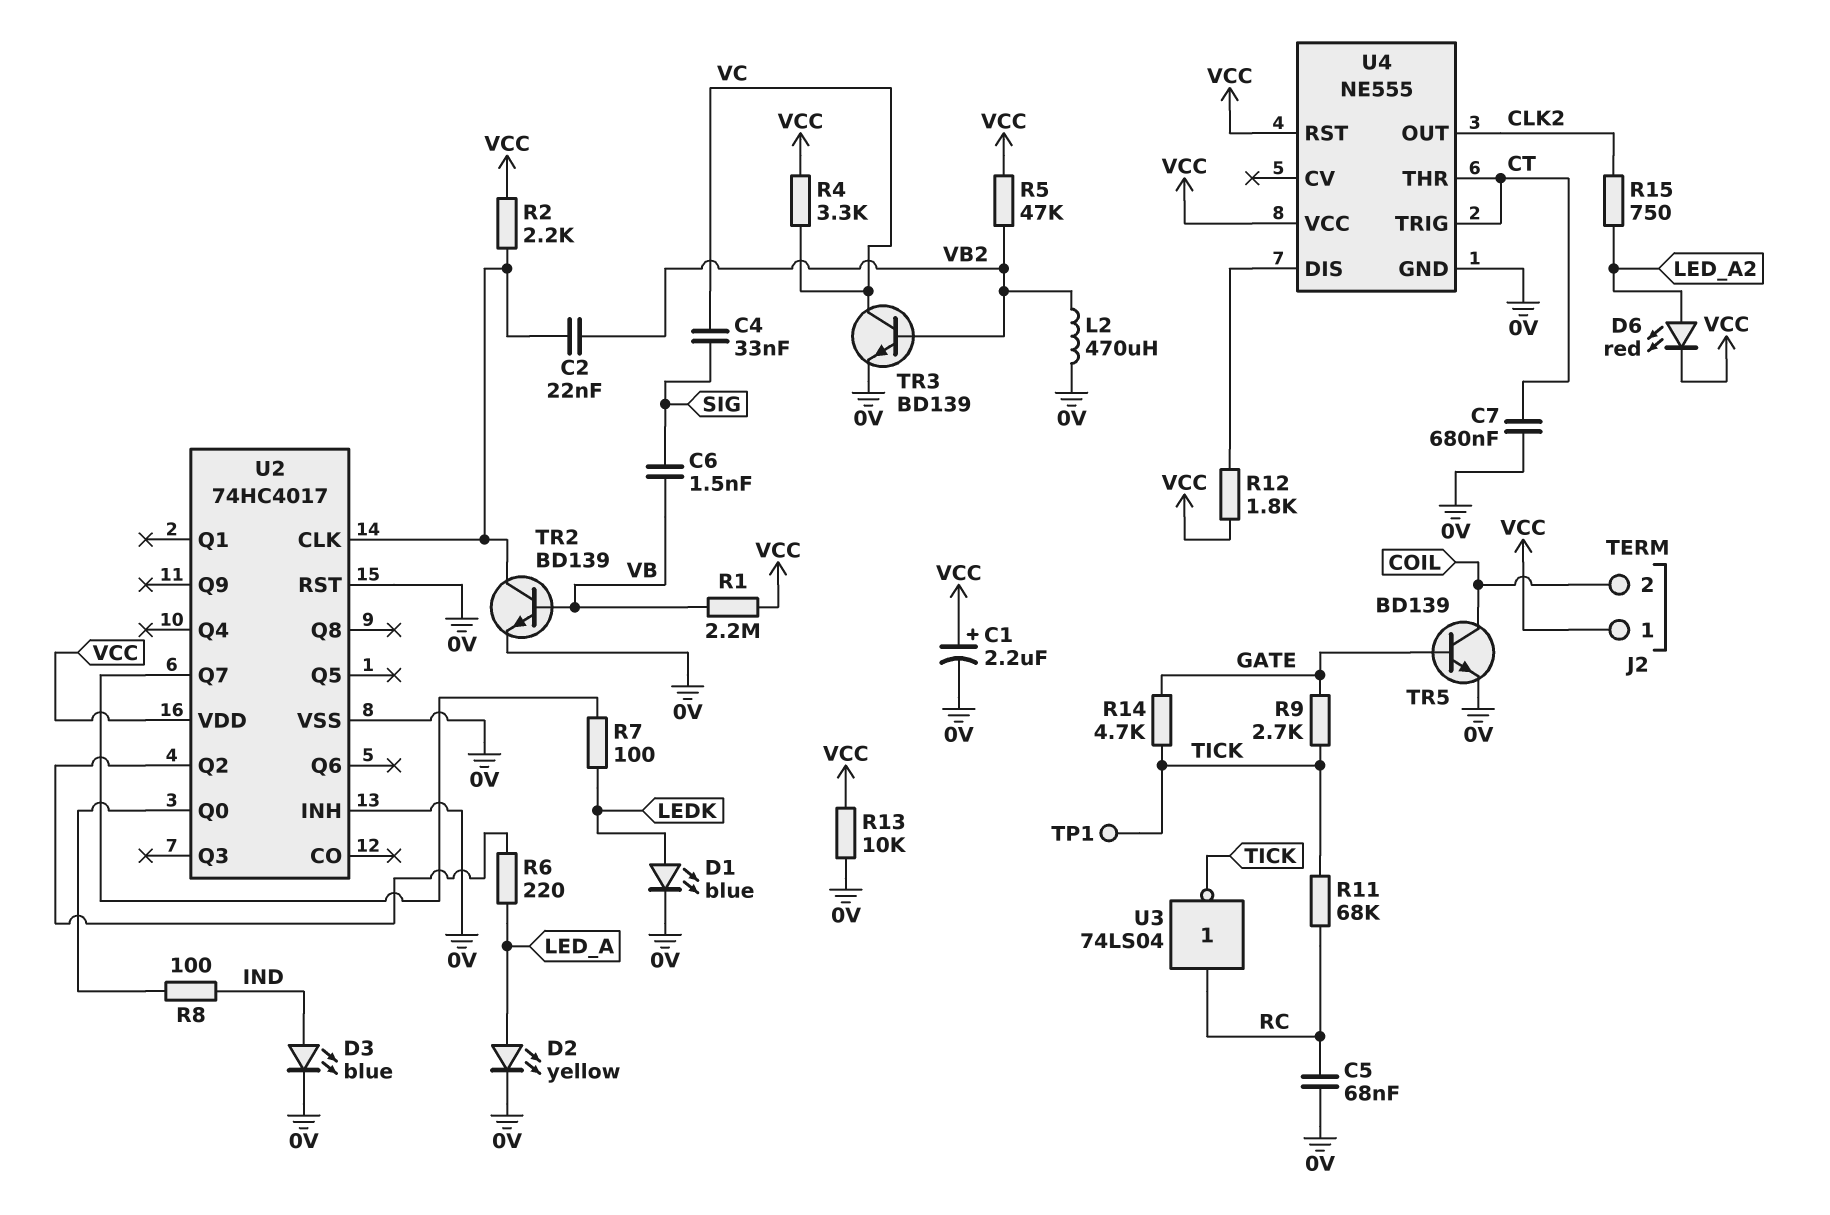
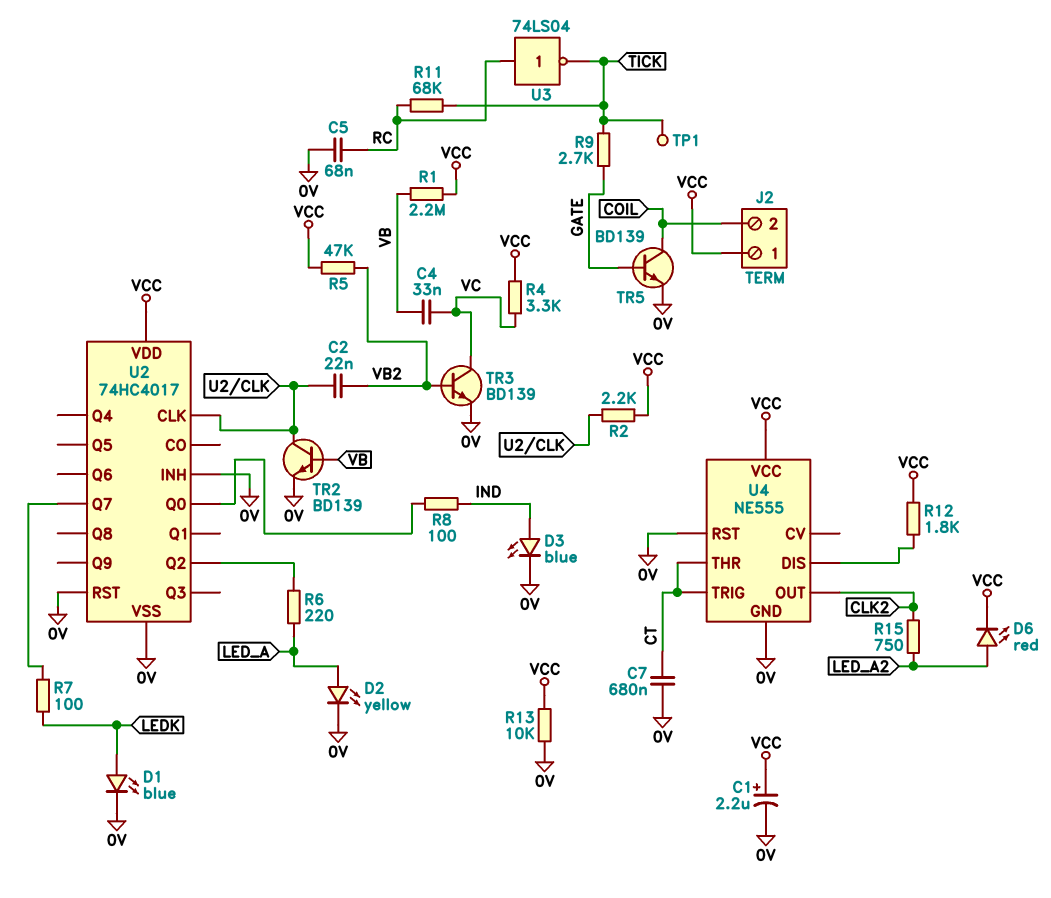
C4: 33nF (SIG, VC) -> 33nF (VB, VC)
C6: 1.5nF (SIG, VB) -> none
L2: 470uH (0V, VB2) -> none
R14: 4.7k (GATE, TICK) -> none
U4 pin RST: VCC -> 0V

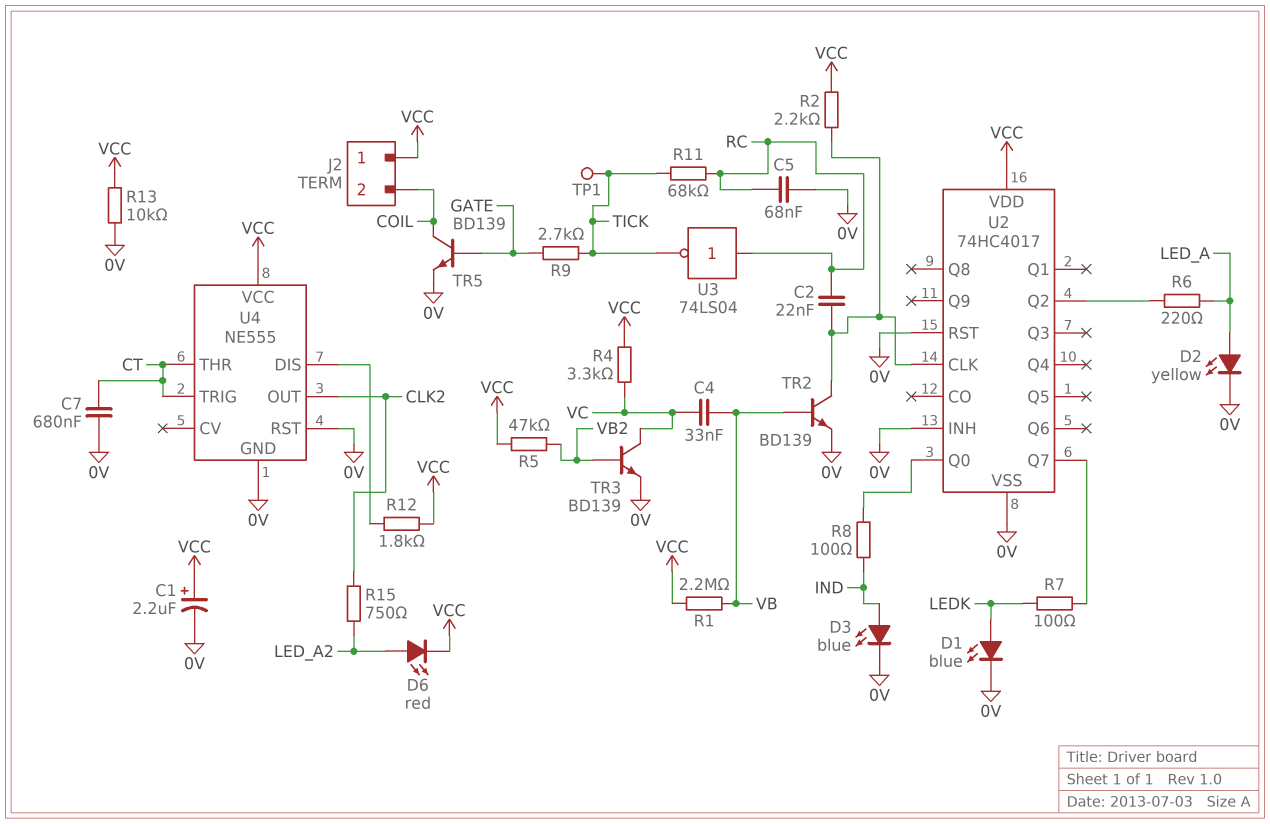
C2: 22nF (U2/CLK, VB2) -> 22nF (RC, U2/CLK)

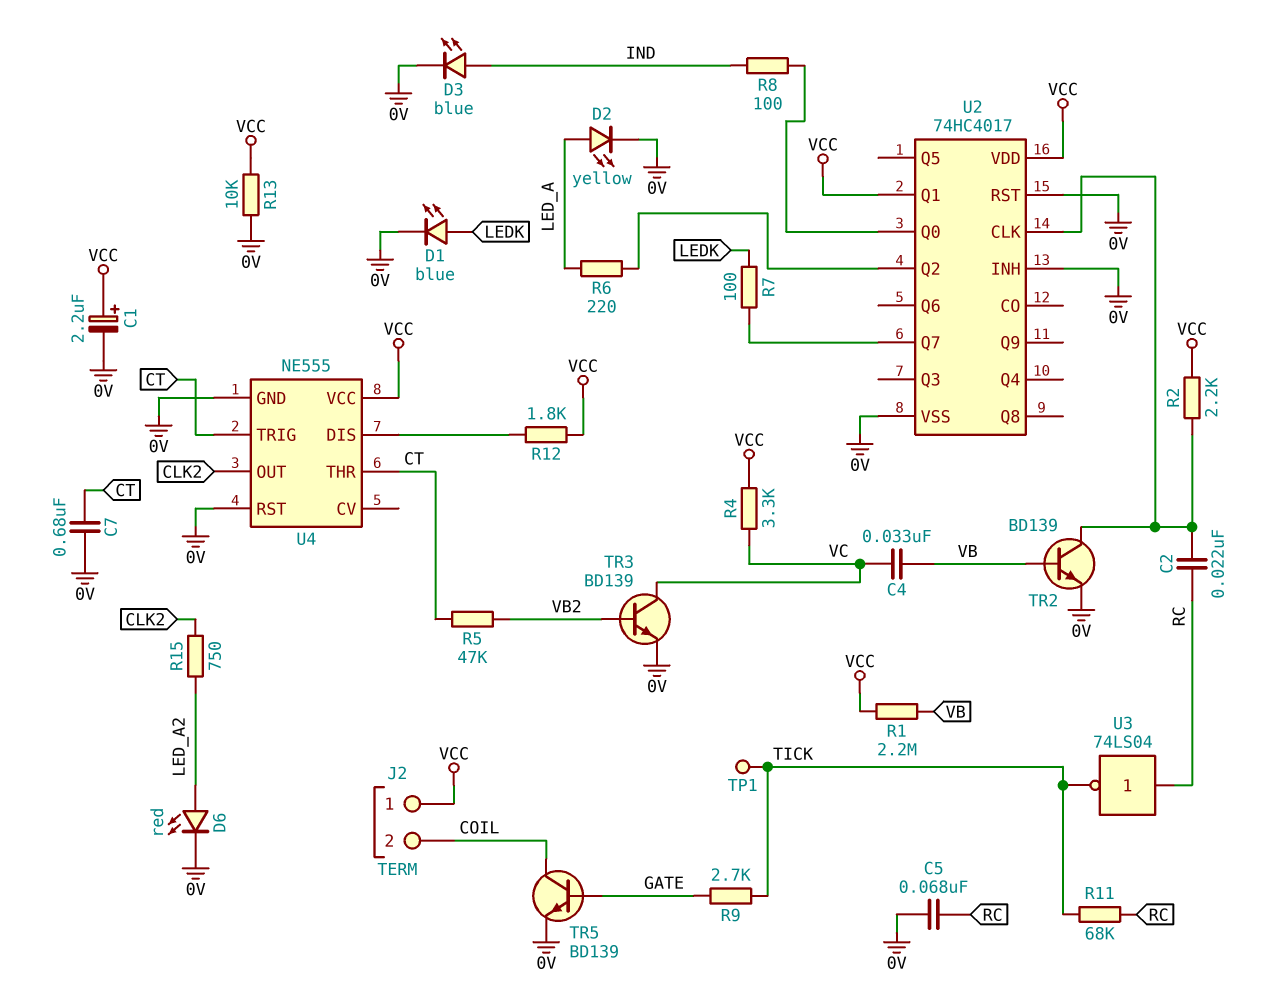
D6: LED red (A LED_A2, K VCC) -> LED red (A LED_A2, K 0V)
R5: 47k (VB2, VCC) -> 47k (CT, VB2)
U2 pin Q1: none -> VCC

